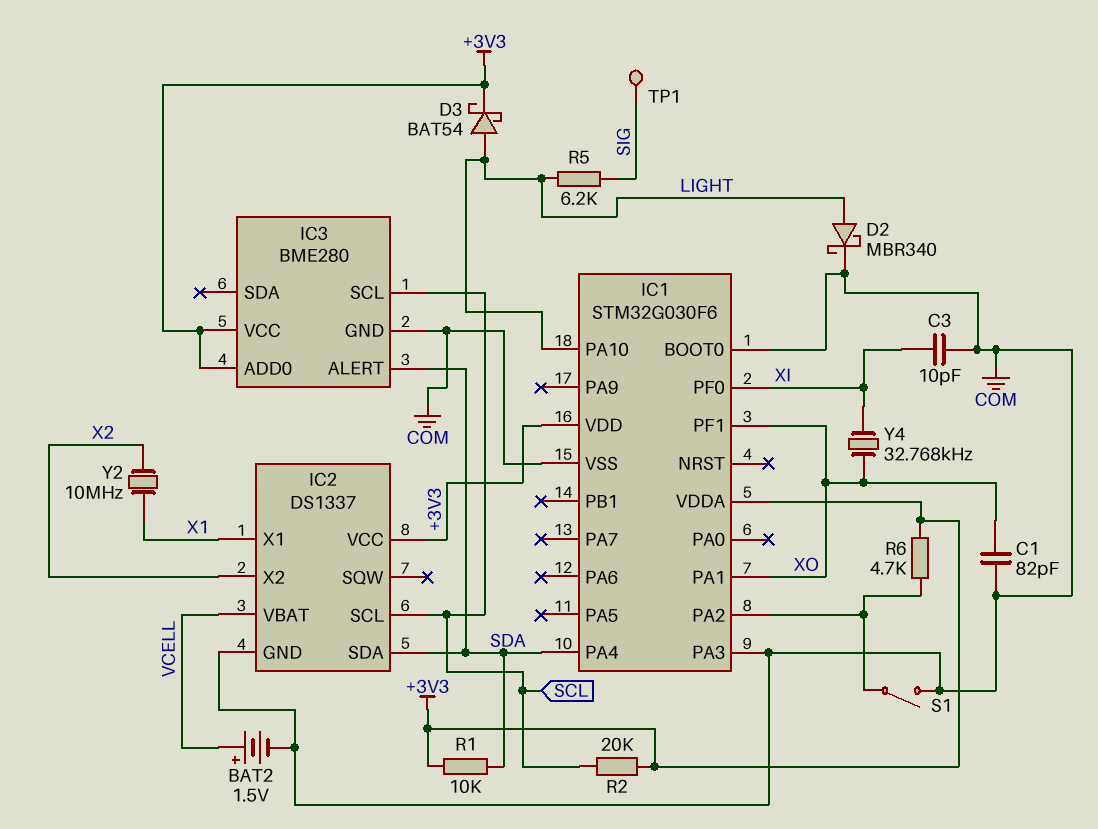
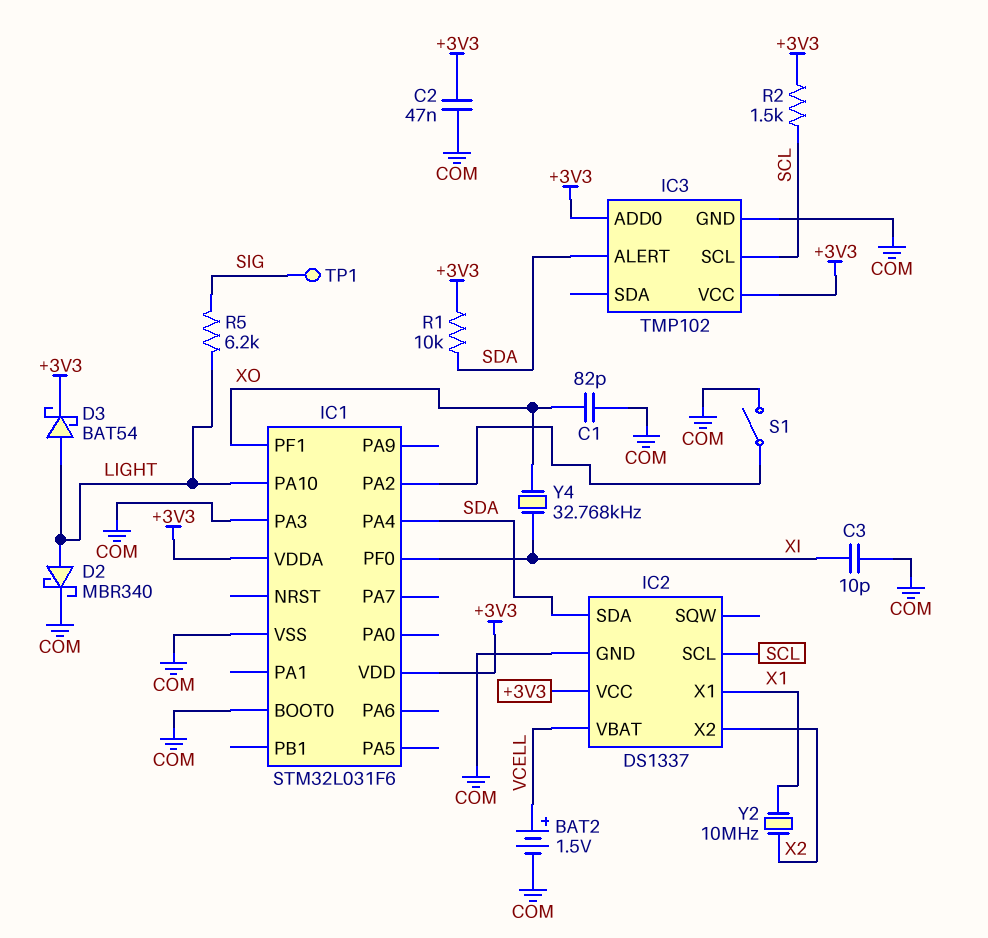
C2: none -> 47nF (+3V3, COM)
IC1: STM32G030F6 -> STM32L031F6
IC1 pin PA1: XO -> none
IC3: BME280 -> TMP102
R2: 20k (+3V3, SCL) -> 1.5k (+3V3, SCL)
R6: 4.7k (+3V3, IC1/PA2) -> none

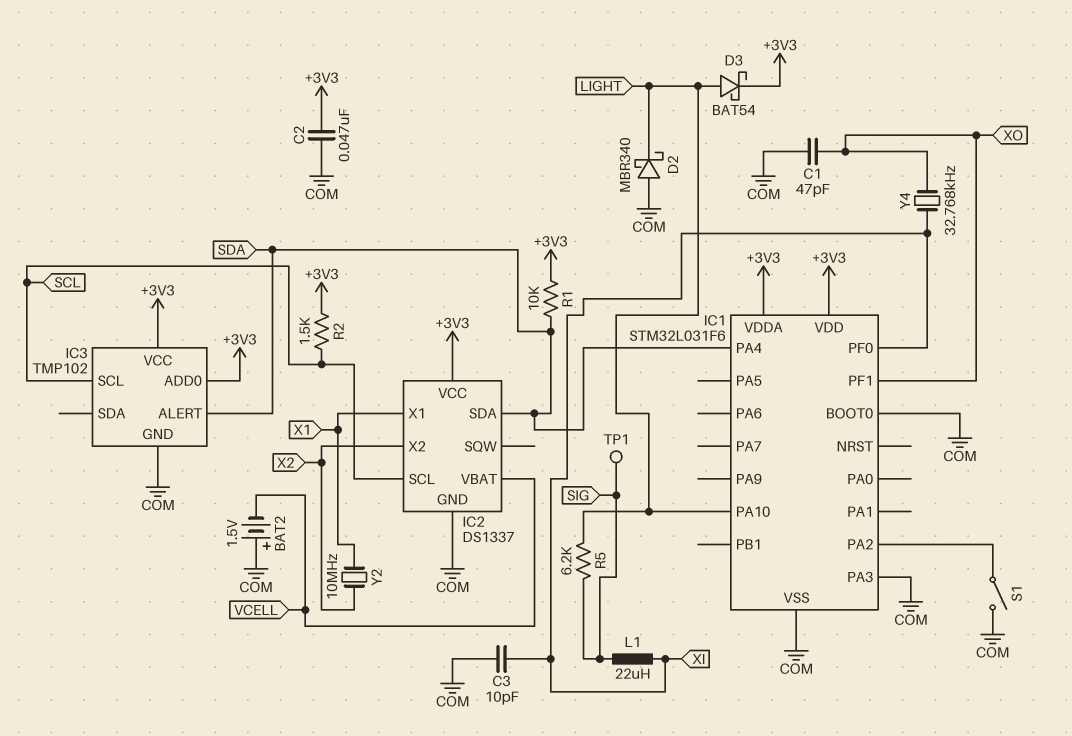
BAT2: 1.5V (plus VCELL, minus COM) -> 1.5V (plus COM, minus VCELL)
C1: 82pF (COM, XO) -> 47pF (COM, XO)
D2: schottky MBR340 (A LIGHT, K COM) -> schottky MBR340 (A COM, K LIGHT)
L1: none -> 22uH (SIG, XI)

